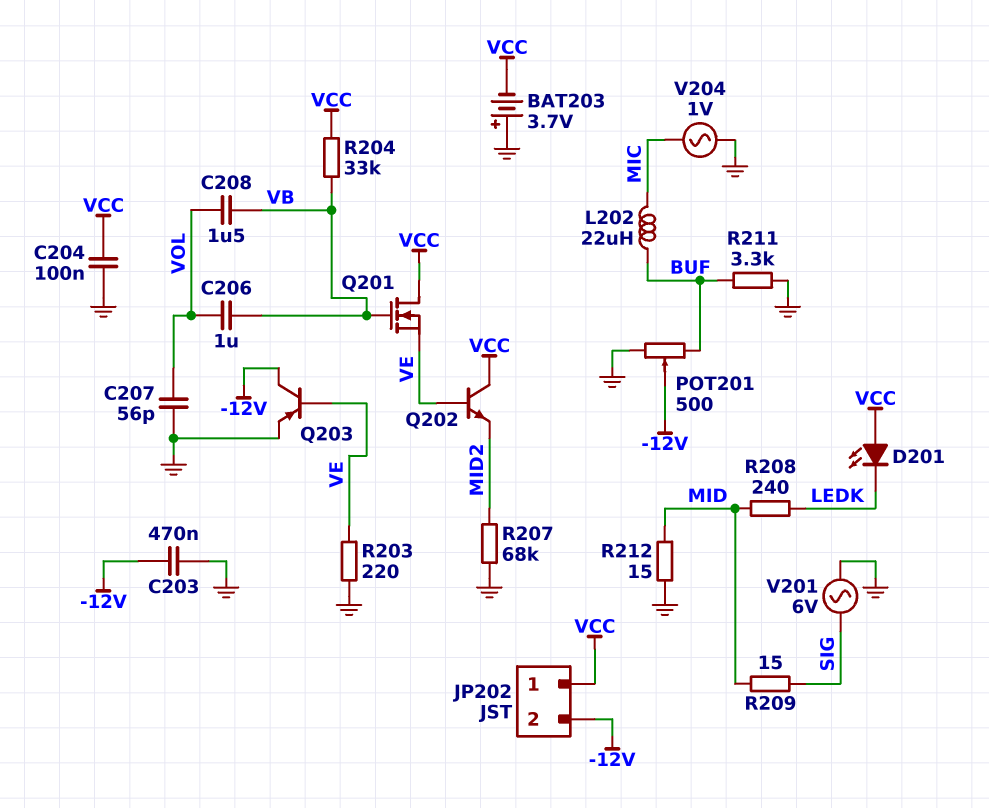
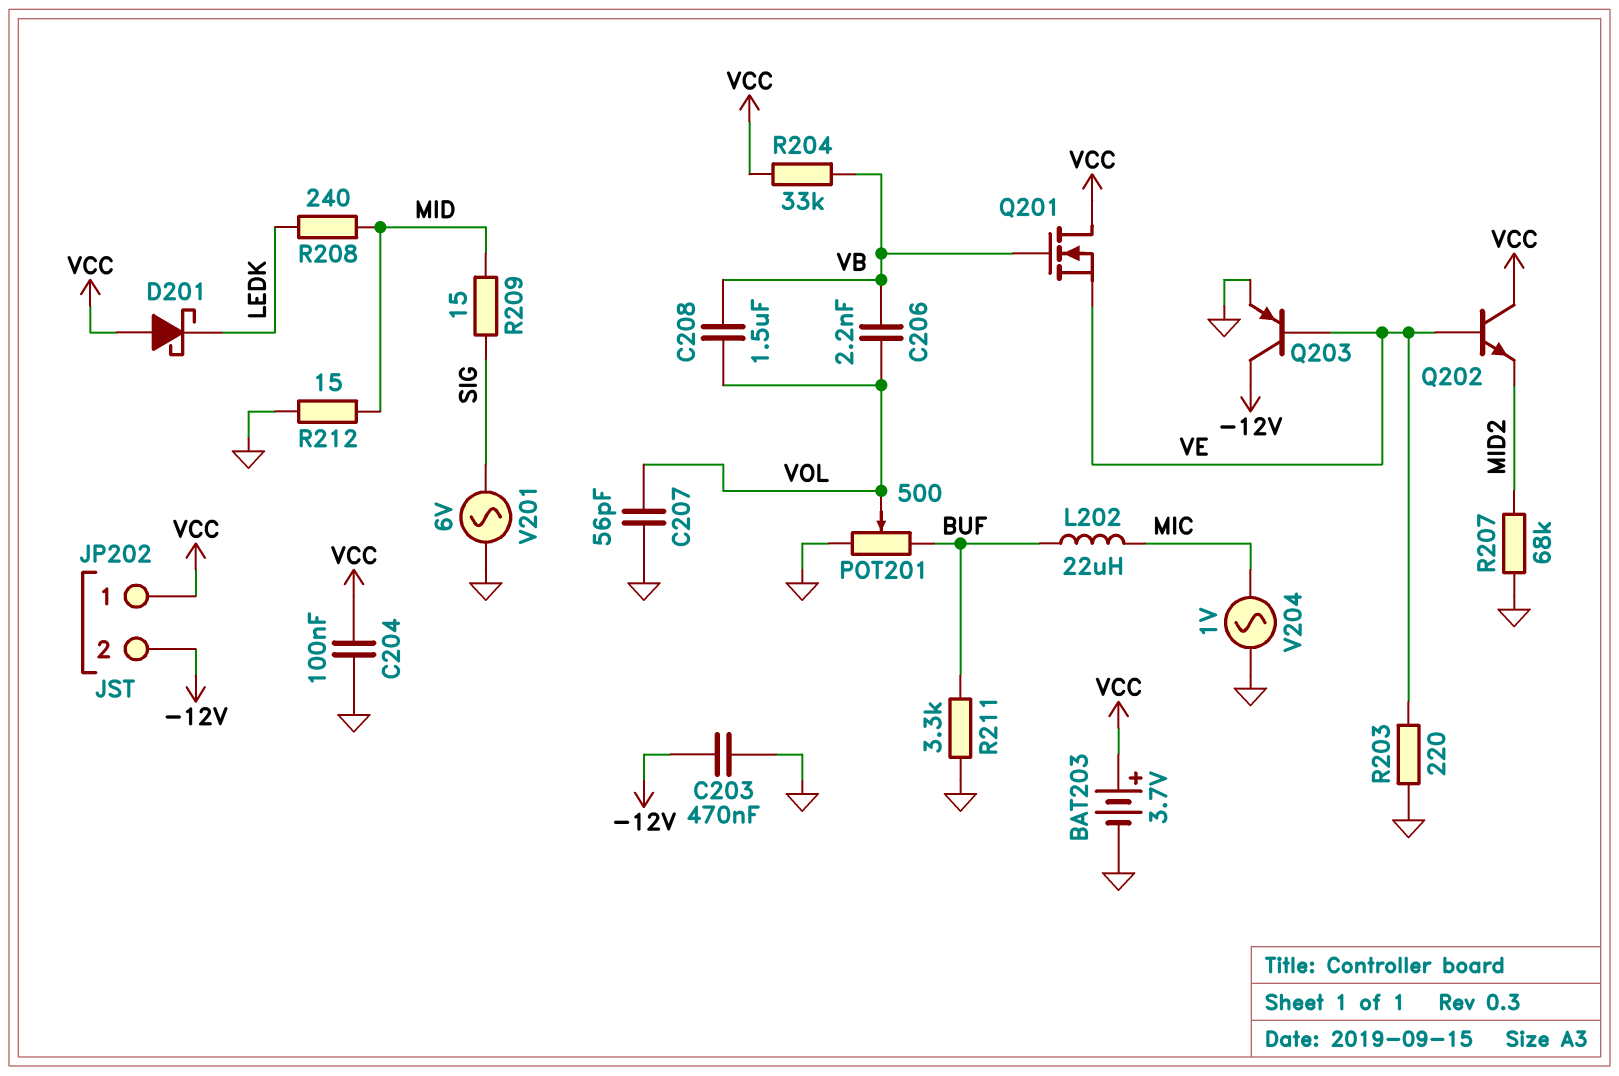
BAT203: 3.7V (plus GND, minus VCC) -> 3.7V (plus VCC, minus GND)
C206: 1uF (VB, VOL) -> 2.2nF (VB, VOL)
D201: LED (A VCC, K LEDK) -> schottky (A VCC, K LEDK)
POT201: 500 (BUF, GND, wiper -12V) -> 500 (BUF, GND, wiper VOL)

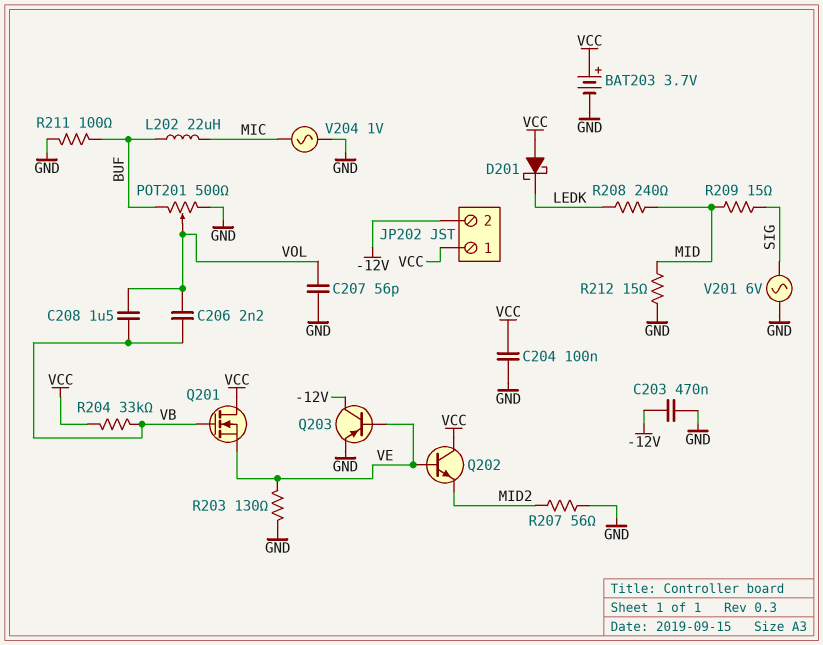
R203: 220 (GND, VE) -> 130 (GND, VE)
R207: 68k (GND, MID2) -> 56 (GND, MID2)
R211: 3.3k (BUF, GND) -> 100 (BUF, GND)

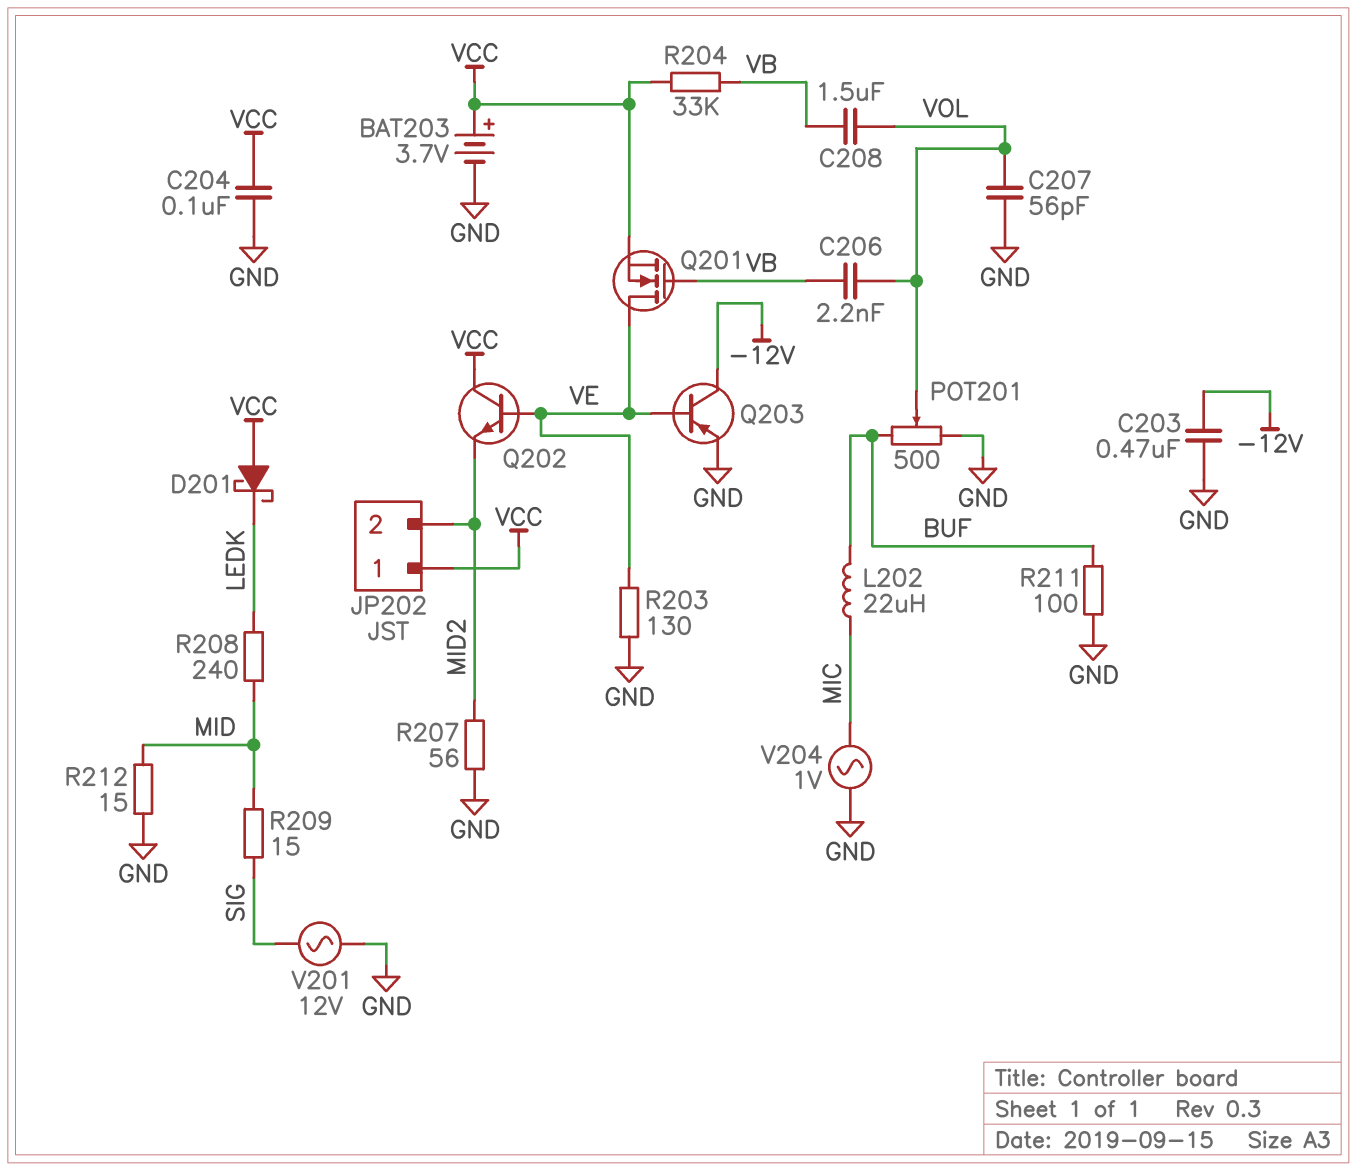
JP202 pin 2: -12V -> MID2
Q201: NMOS (G VB, D VCC, S VE) -> NMOS (G VB, D VE, S VCC)
V201: AC 6V (GND, SIG) -> AC 12V (GND, SIG)

